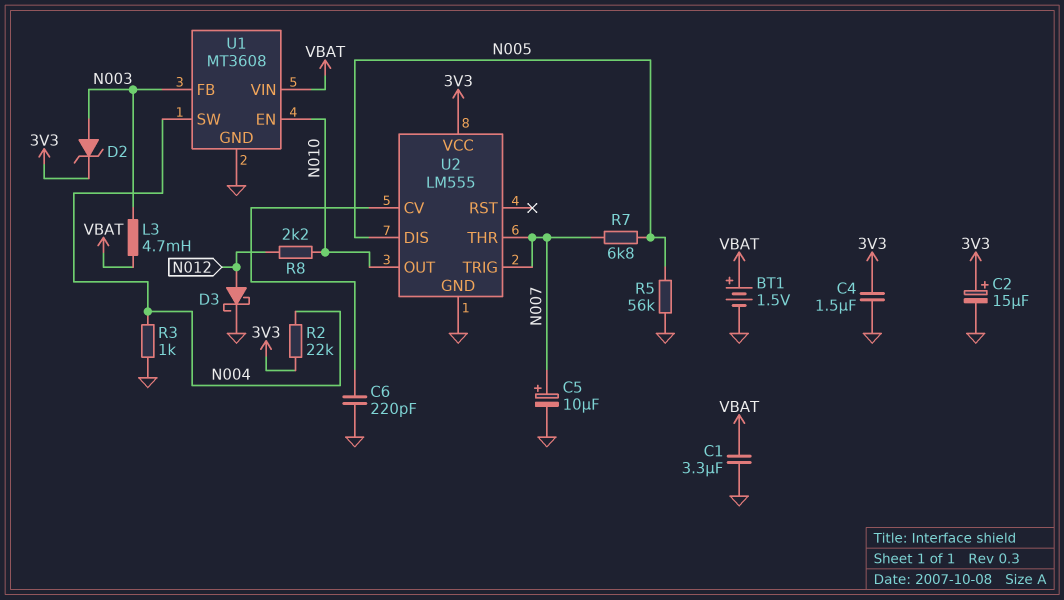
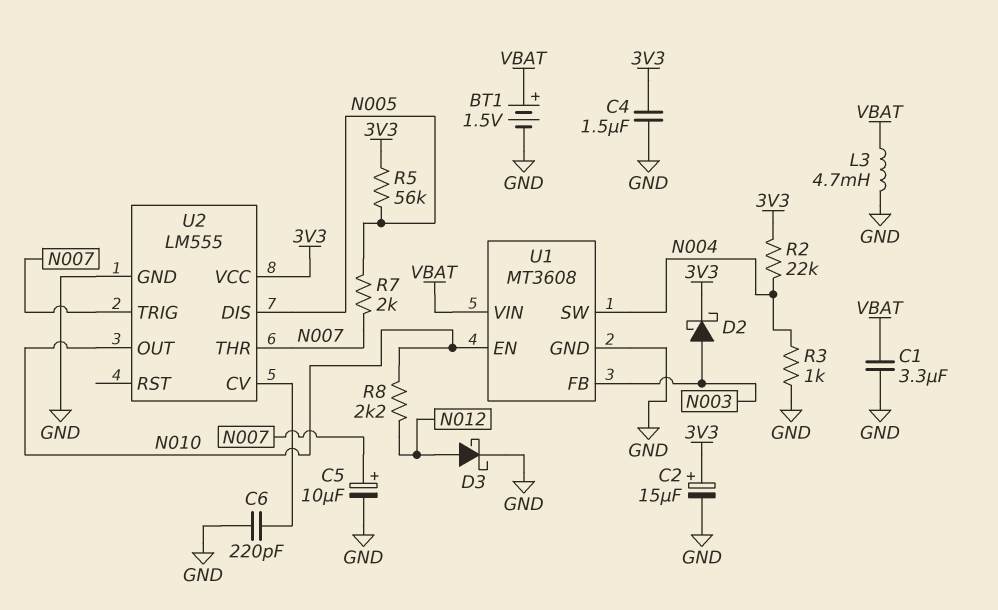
D2: zener (A N003, K 3V3) -> schottky (A N003, K 3V3)
L3: 4.7mH (N003, VBAT) -> 4.7mH (GND, VBAT)
R5: 56k (GND, N005) -> 56k (3V3, N005)
R7: 6.8k (N005, N007) -> 2k (N005, N007)

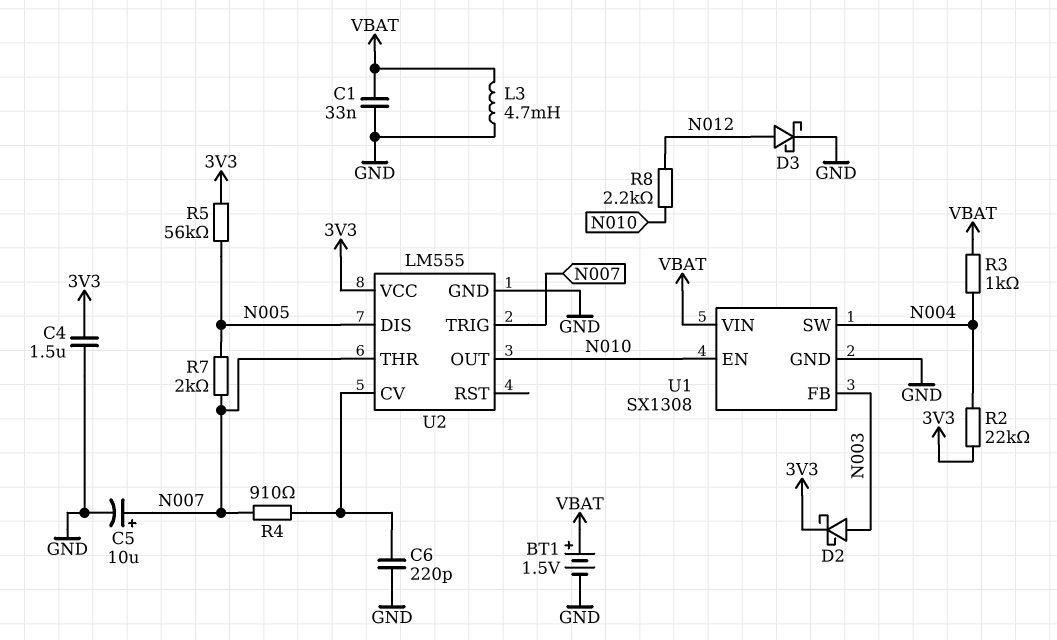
C1: 3.3uF (GND, VBAT) -> 33nF (GND, VBAT)
C2: 15uF (plus 3V3, minus GND) -> none
R3: 1k (GND, N004) -> 1k (N004, VBAT)
R4: none -> 910 (N007, U2/CV)
U1: MT3608 -> SX1308

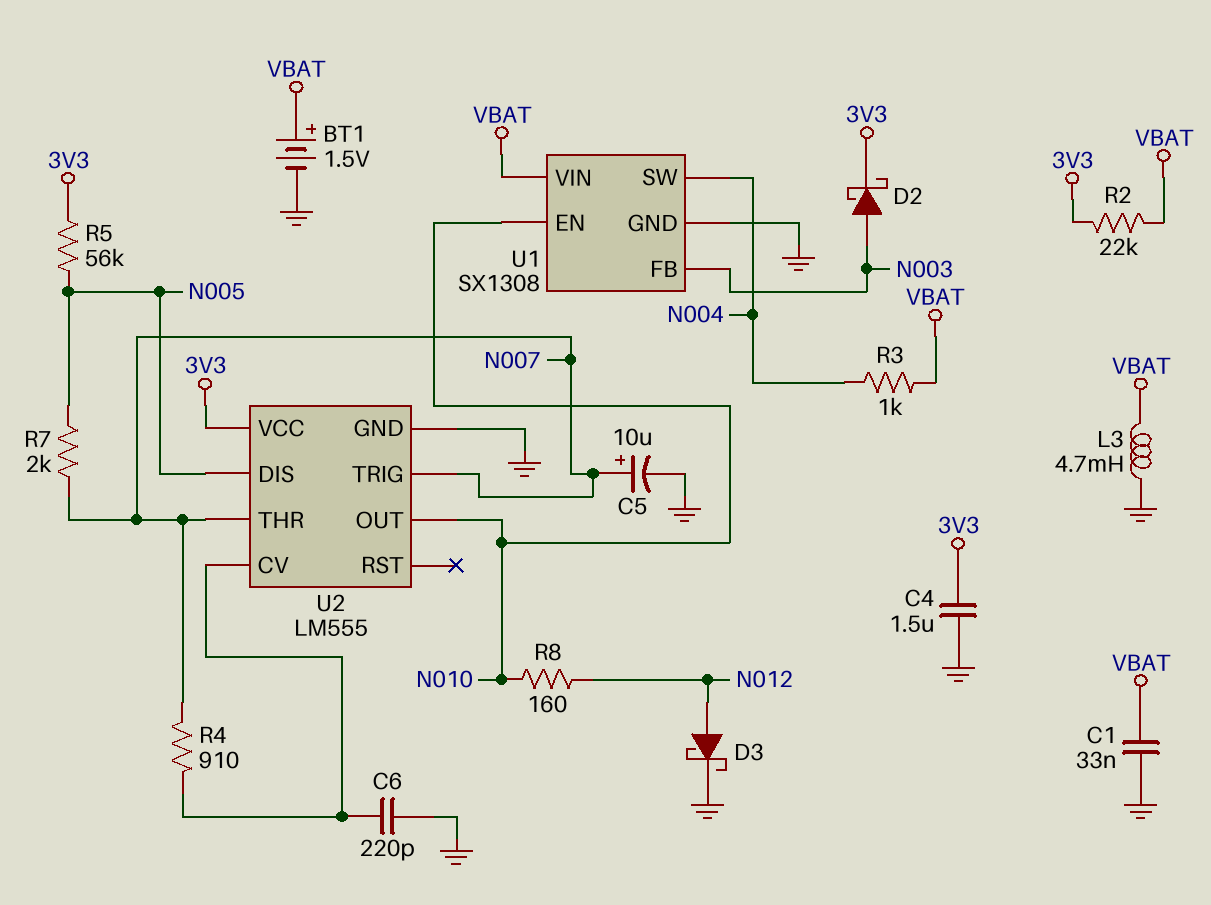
R2: 22k (3V3, N004) -> 22k (3V3, VBAT)
R8: 2.2k (N010, N012) -> 160 (N010, N012)

